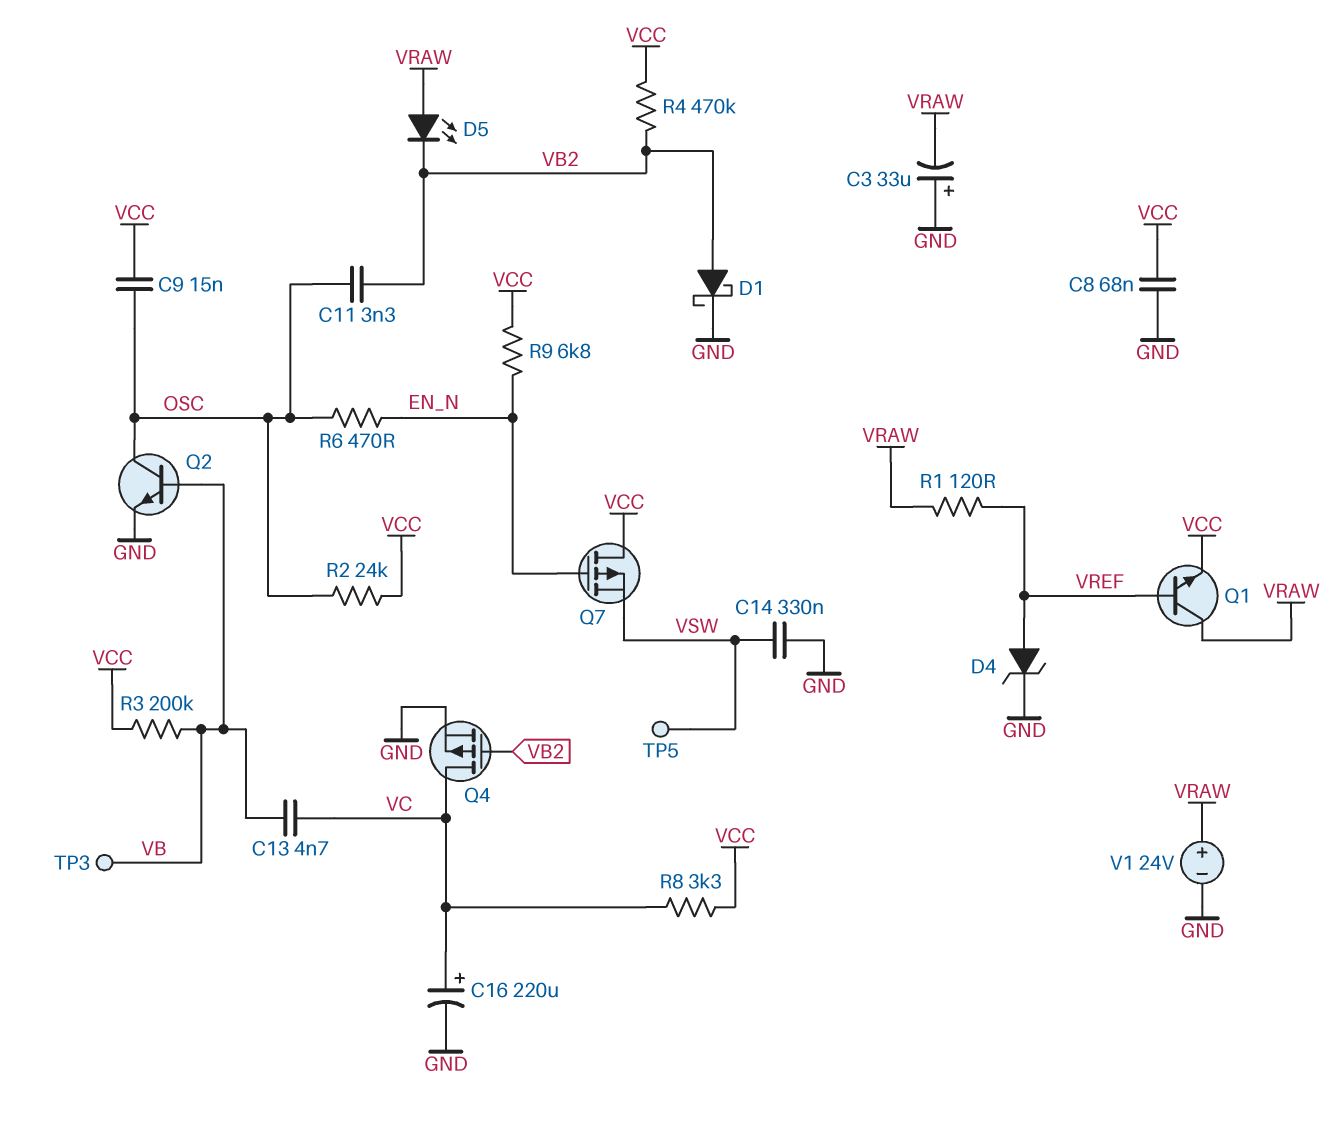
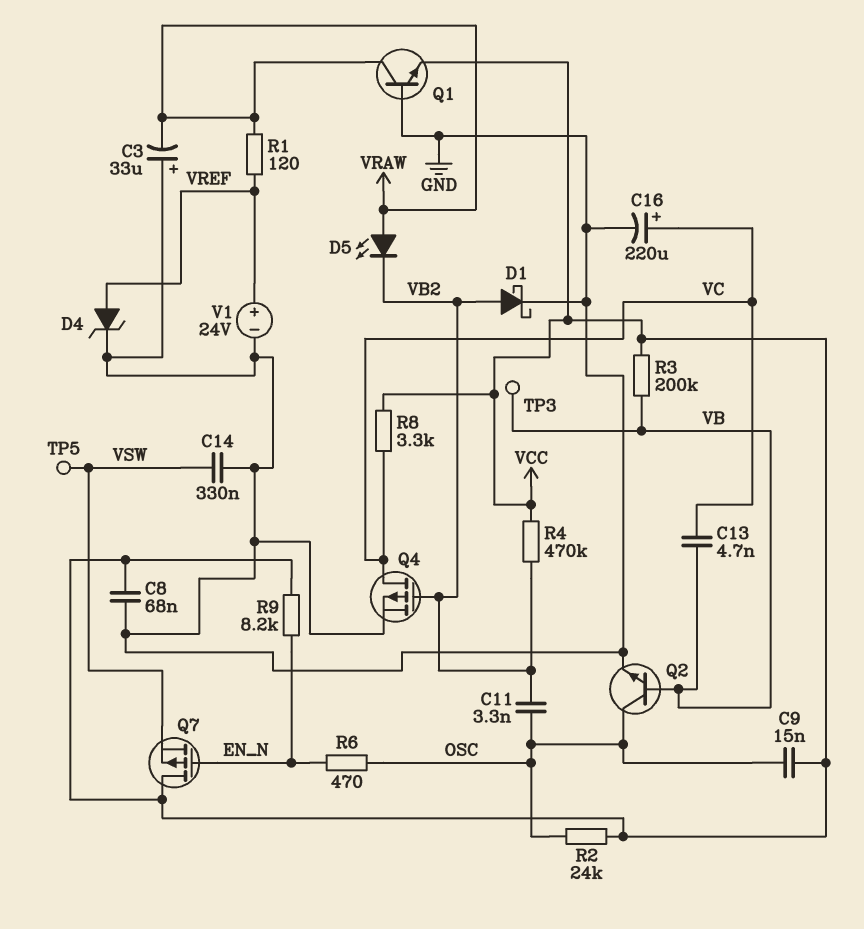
Q1: NPN (B VREF, C VRAW, E VCC) -> NPN (B GND, C VRAW, E VCC)
R9: 6.8k (EN_N, VCC) -> 8.2k (EN_N, VCC)
V1: 24V (plus VRAW, minus GND) -> 24V (plus VREF, minus GND)

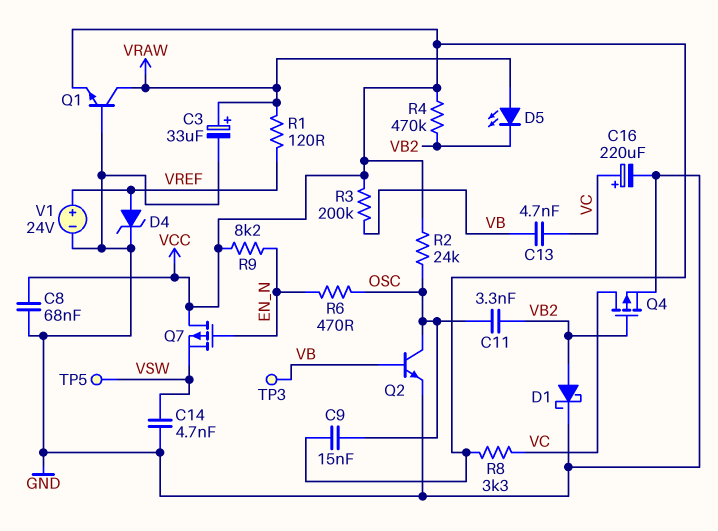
C3: 33uF (plus GND, minus VRAW) -> 33uF (plus VRAW, minus GND)
C14: 330nF (GND, VSW) -> 4.7nF (GND, VSW)

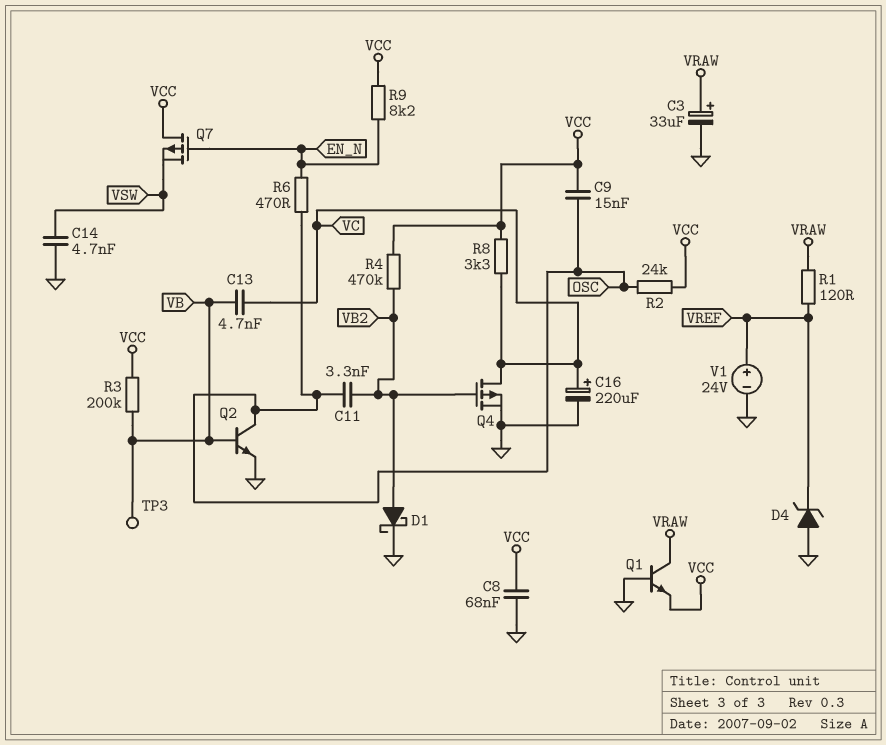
D4: zener (A VREF, K GND) -> zener (A GND, K VREF)
D5: LED (A VRAW, K VB2) -> none
TP5: test point (VSW) -> none

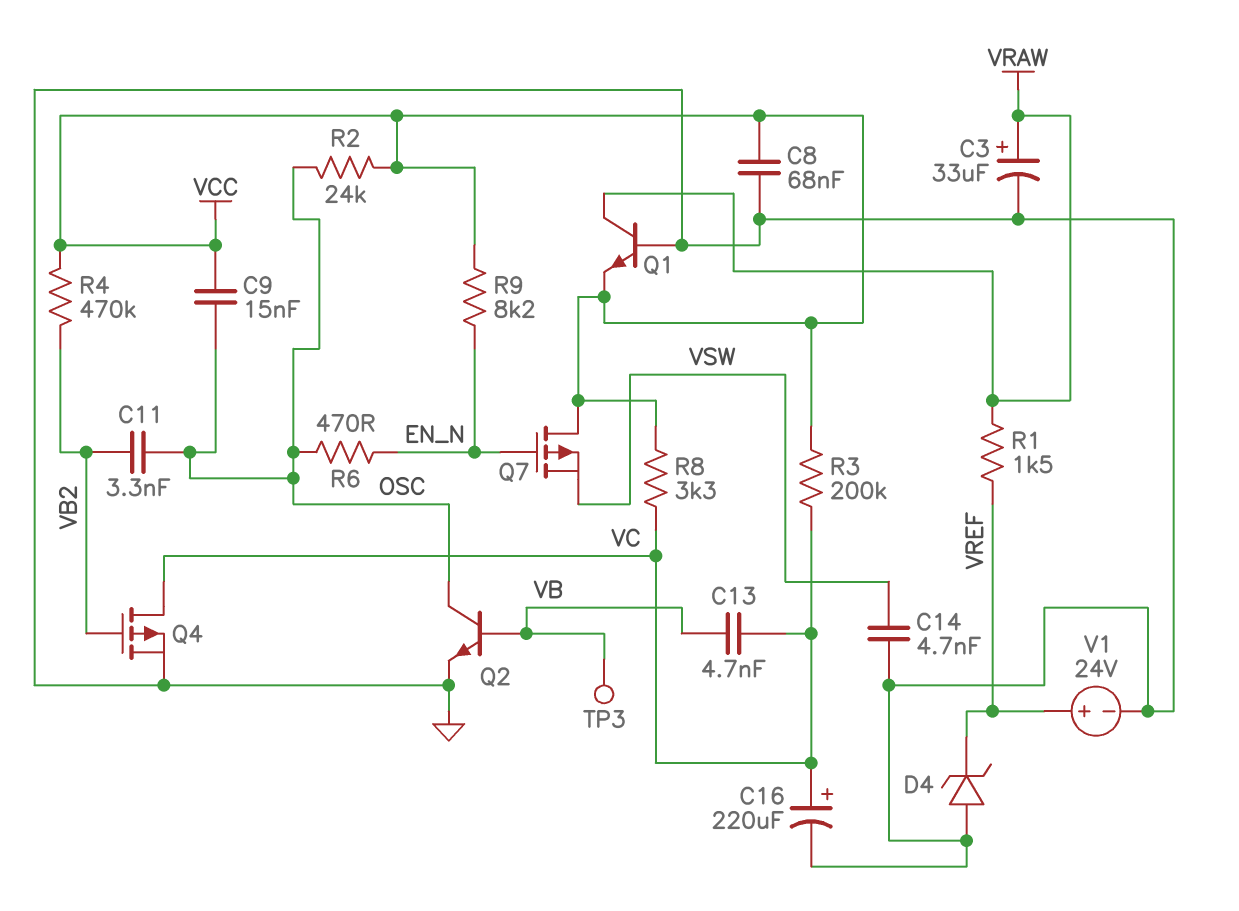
D1: schottky (A VB2, K GND) -> none
R1: 120 (VRAW, VREF) -> 1.5k (VRAW, VREF)
R3: 200k (VB, VCC) -> 200k (VC, VCC)

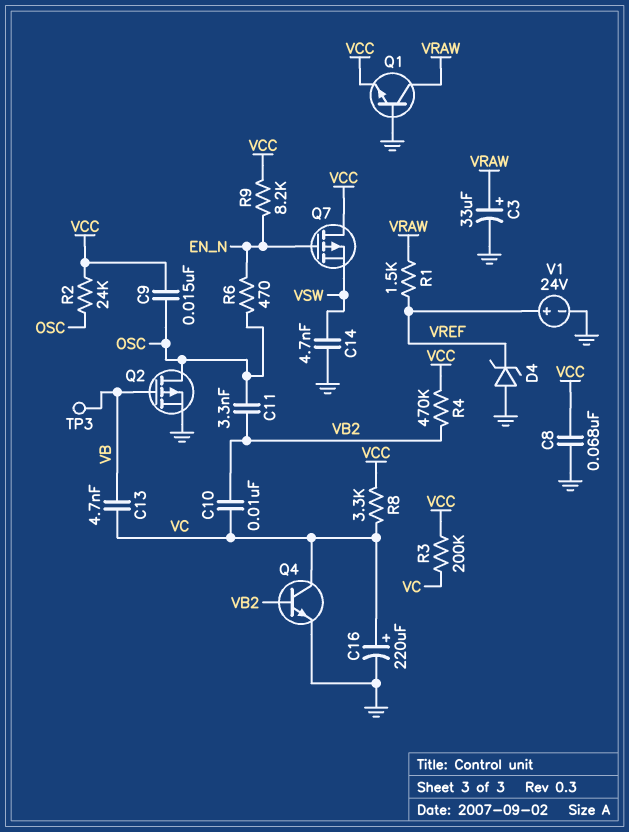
C10: none -> 10nF (VB2, VC)
Q2: NPN (B VB, C OSC, E GND) -> PMOS (G VB, D OSC, S GND)
Q4: PMOS (G VB2, D VC, S GND) -> NPN (B VB2, C VC, E GND)

